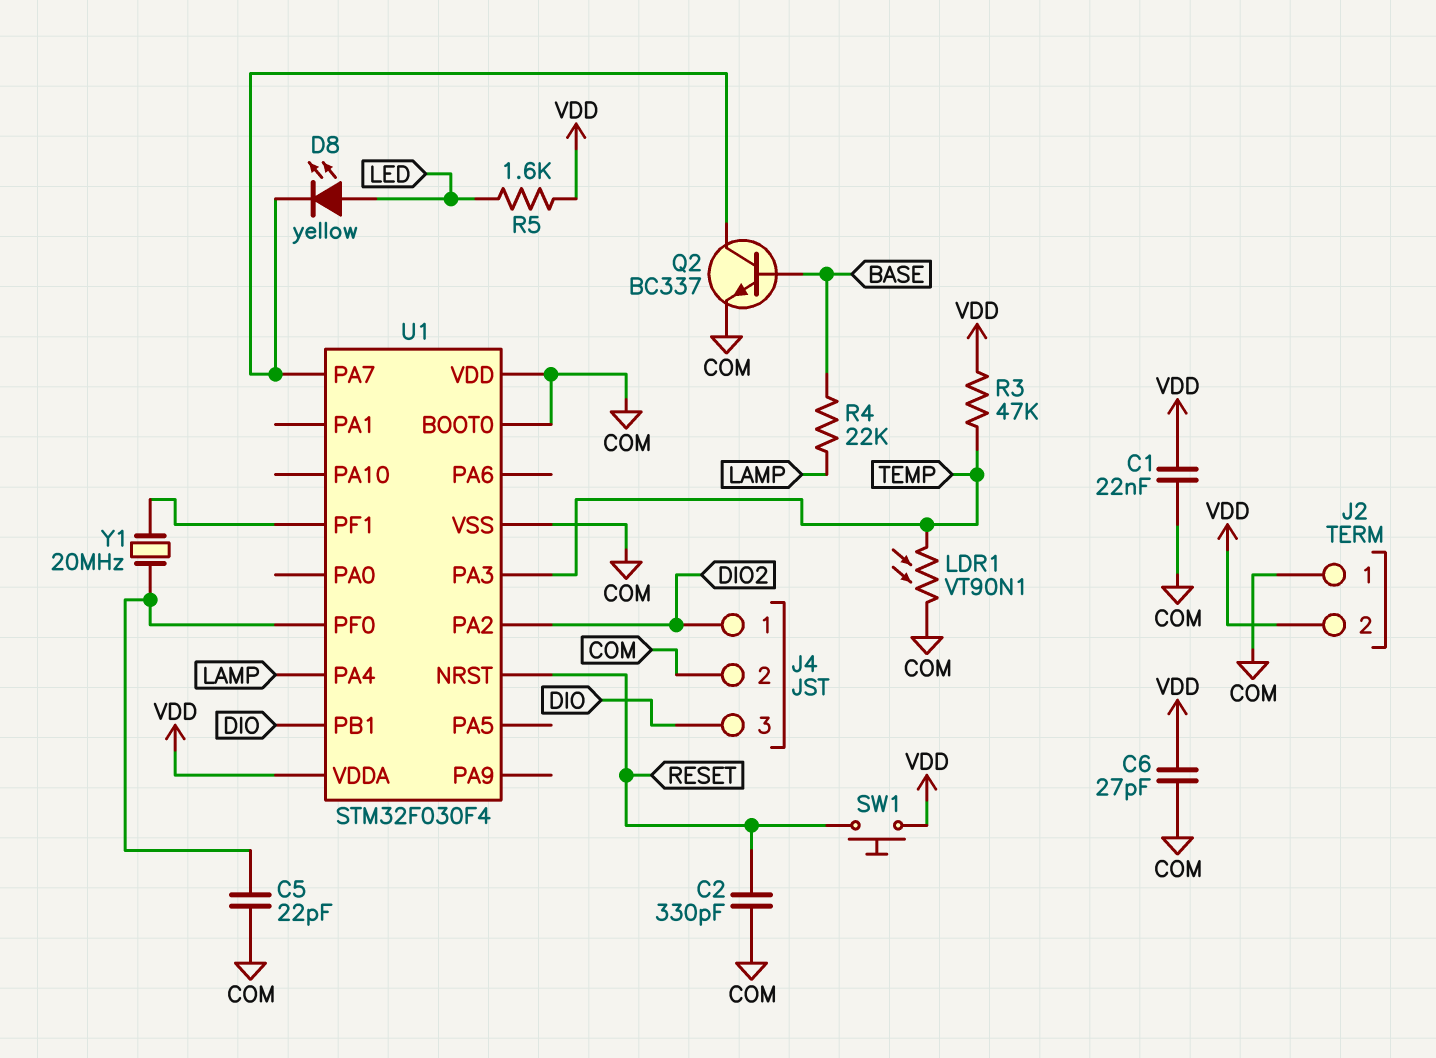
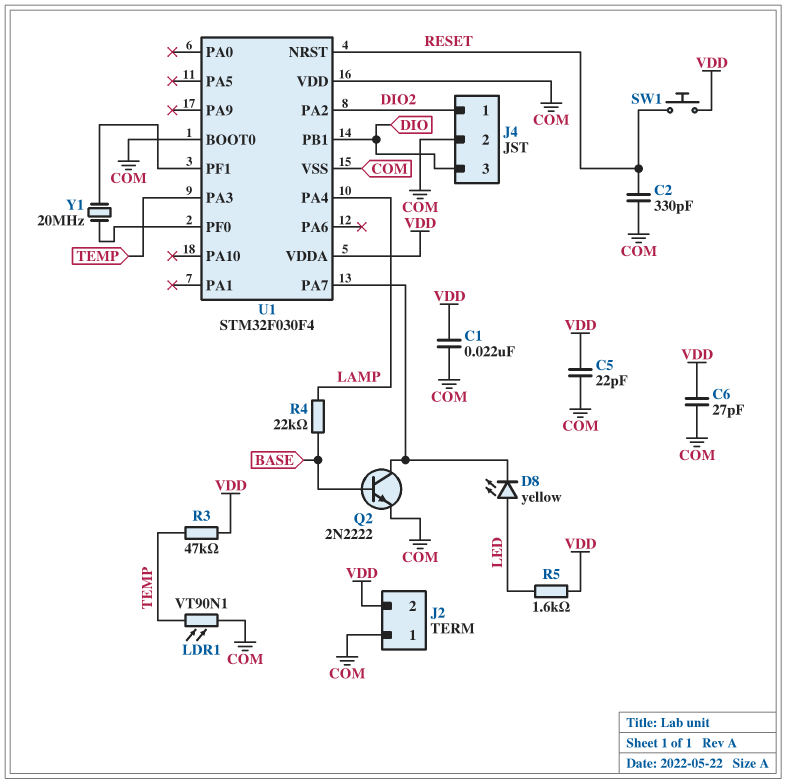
C5: 22pF (COM, U1/PF0) -> 22pF (COM, VDD)
Q2: NPN BC337 (B BASE, C U1/PA7, E COM) -> NPN 2N2222 (B BASE, C U1/PA7, E COM)

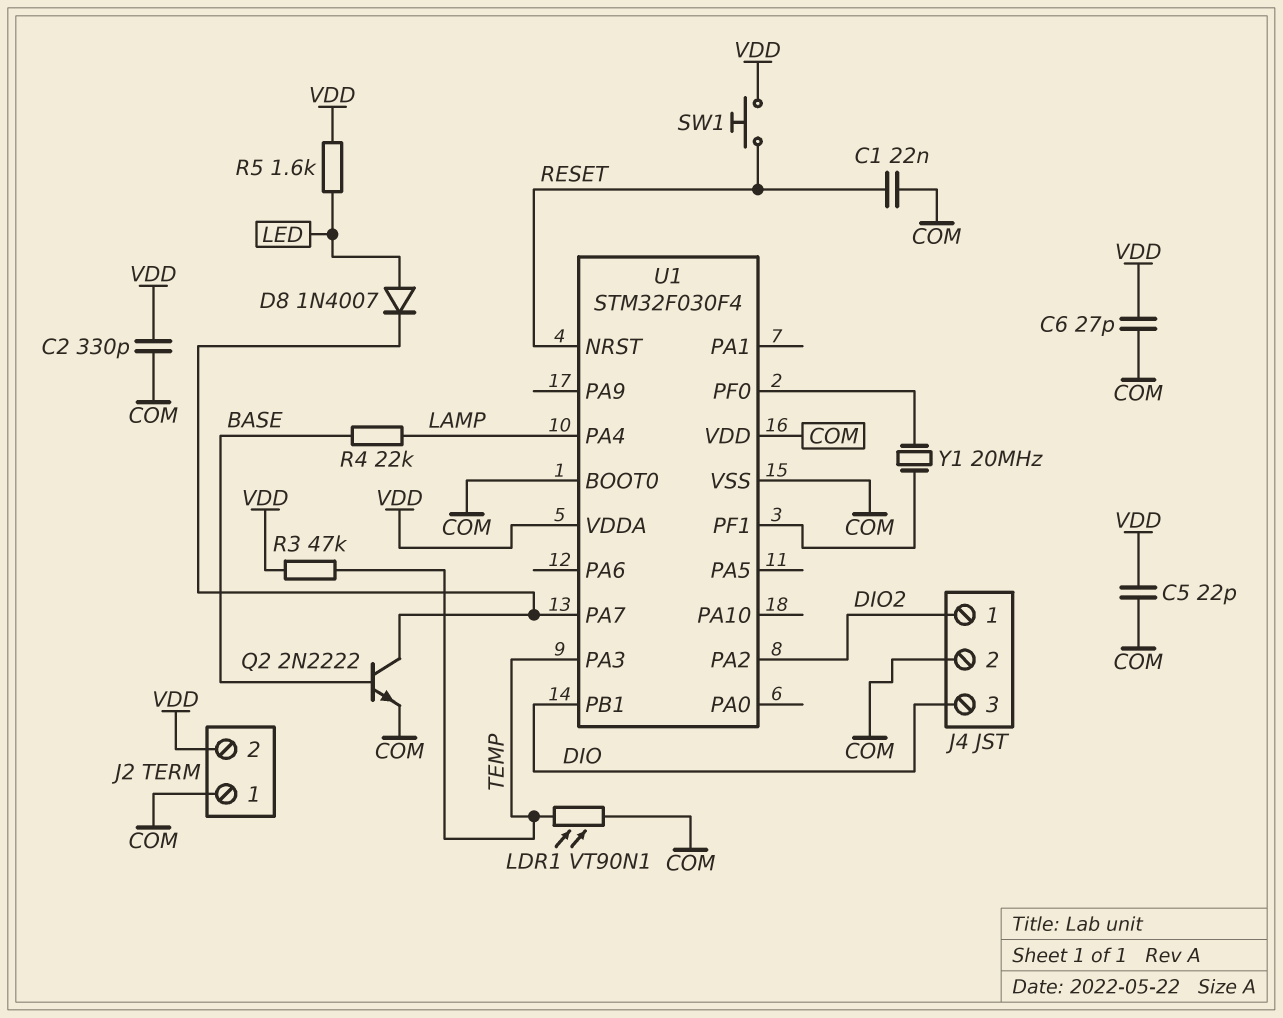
C1: 22nF (COM, VDD) -> 22nF (COM, RESET)
C2: 330pF (COM, RESET) -> 330pF (COM, VDD)
D8: LED yellow (A LED, K U1/PA7) -> diode 1N4007 (A LED, K U1/PA7)

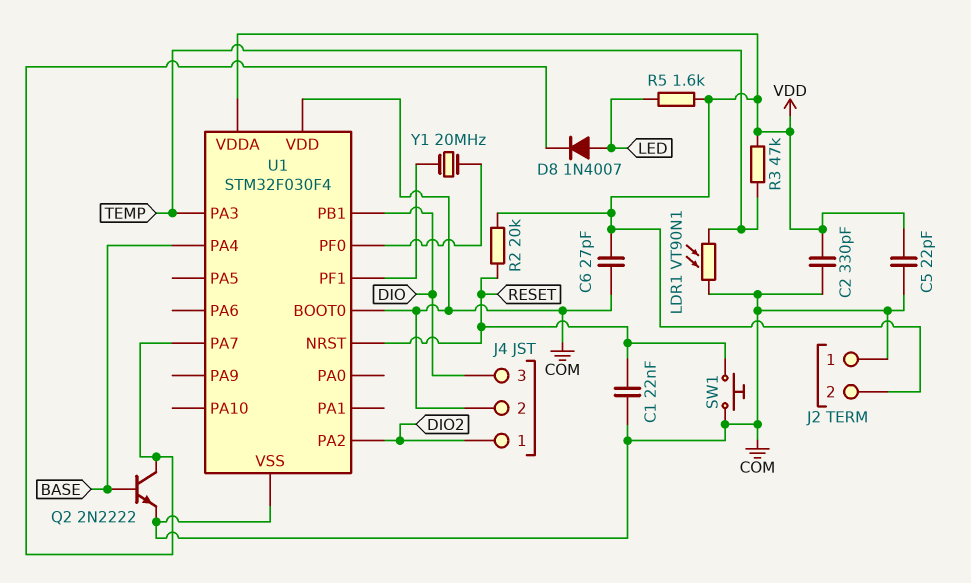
R2: none -> 20k (RESET, VDD)
R4: 22k (BASE, LAMP) -> none
SW1: button (RESET, VDD) -> button (COM, RESET)
U1 pin PA4: LAMP -> BASE

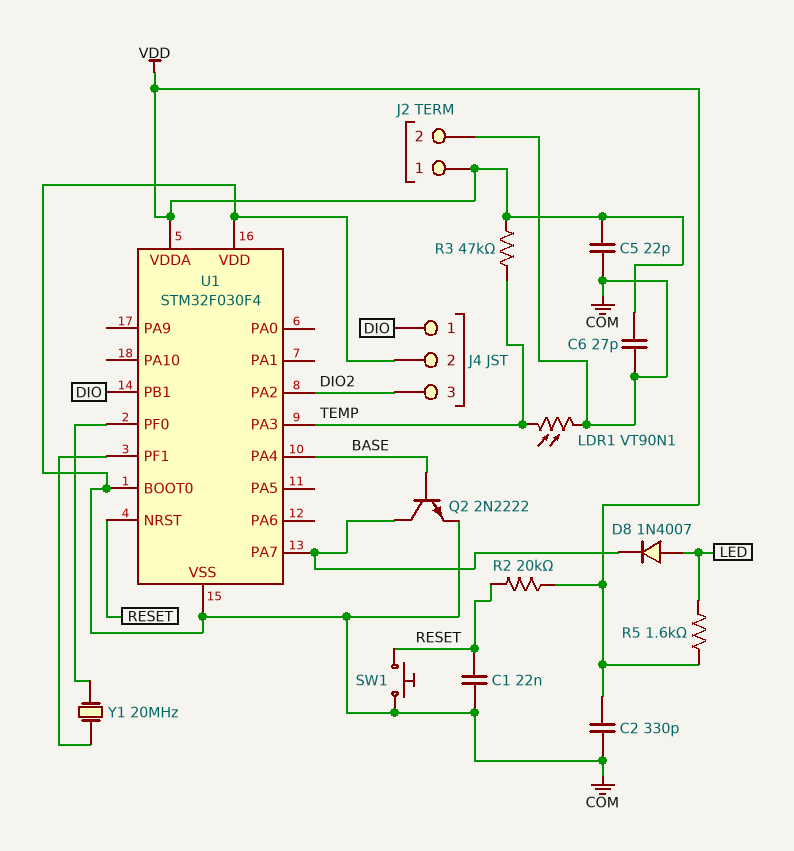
J2 pin 1: COM -> VDD
J2 pin 2: VDD -> COM
J4 pin 1: DIO2 -> DIO
J4 pin 3: DIO -> DIO2

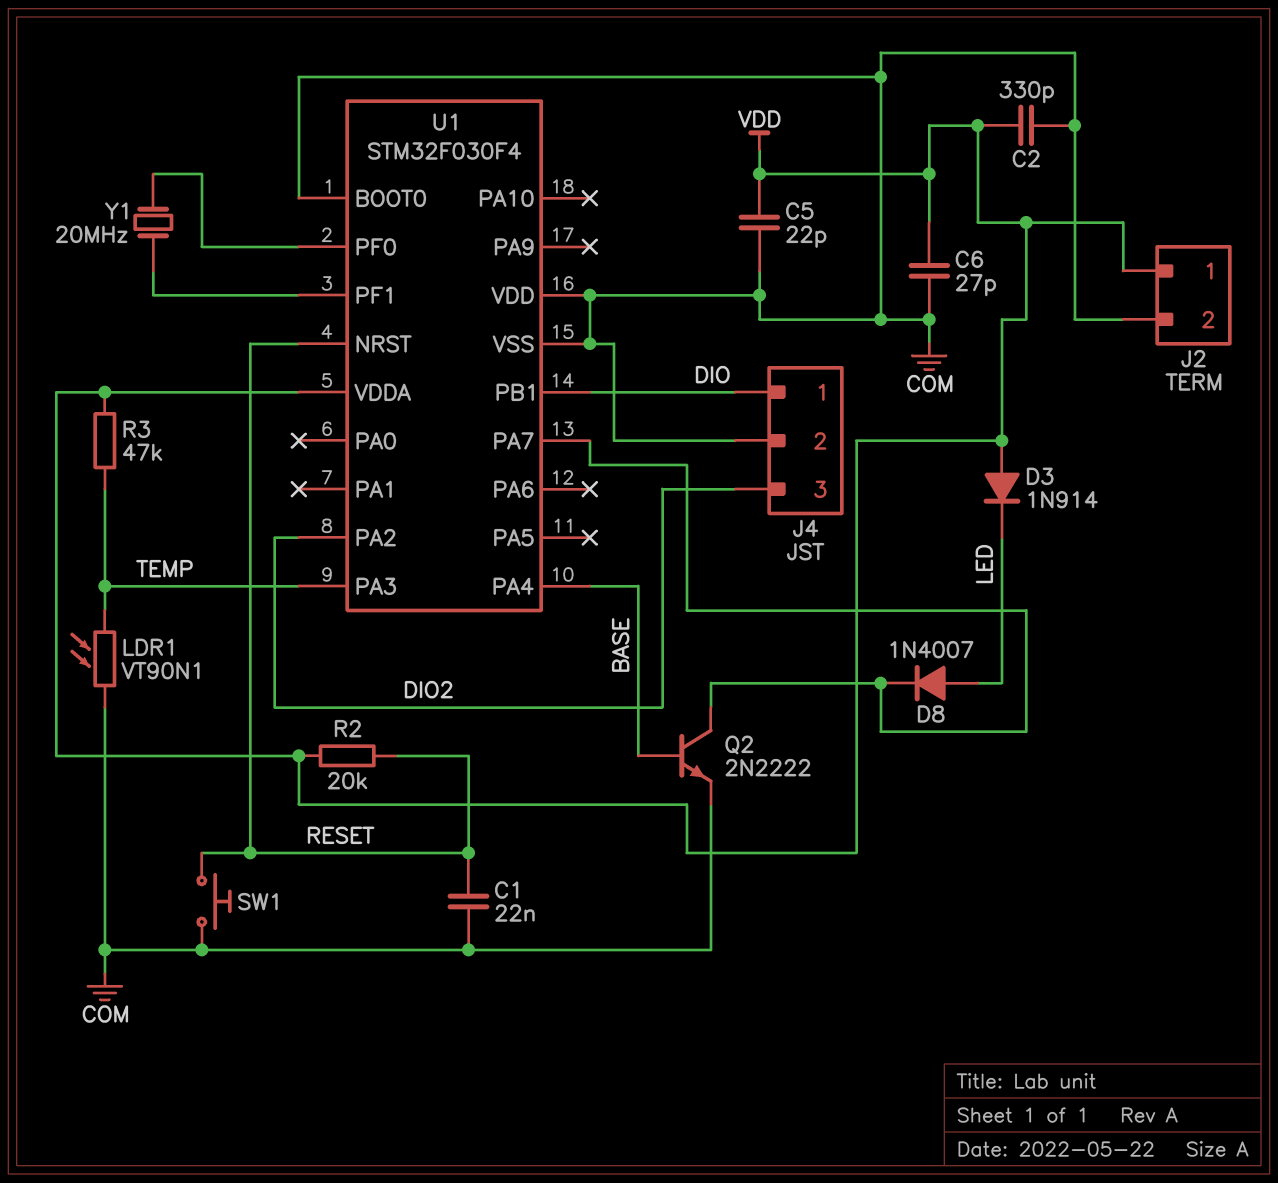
D3: none -> diode 1N914 (A VDD, K LED)
R5: 1.6k (LED, VDD) -> none

